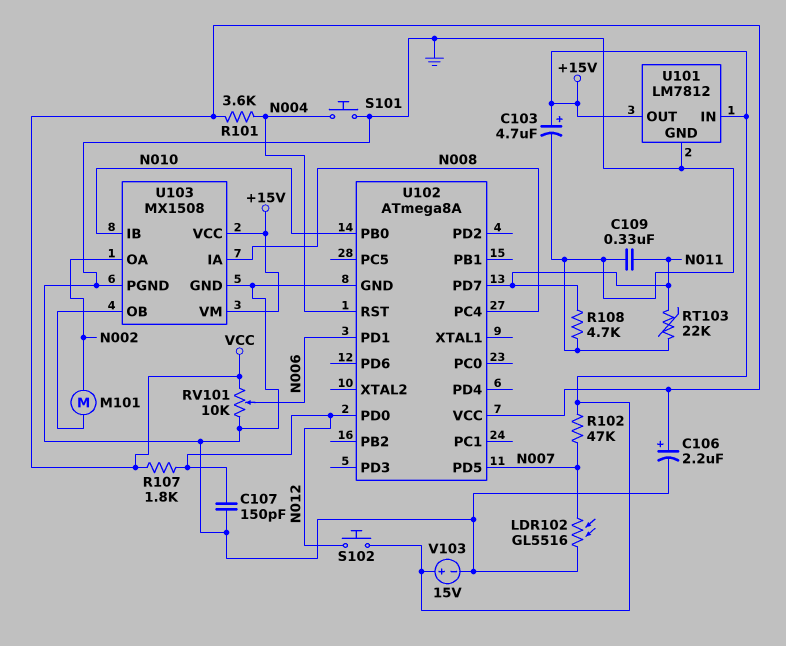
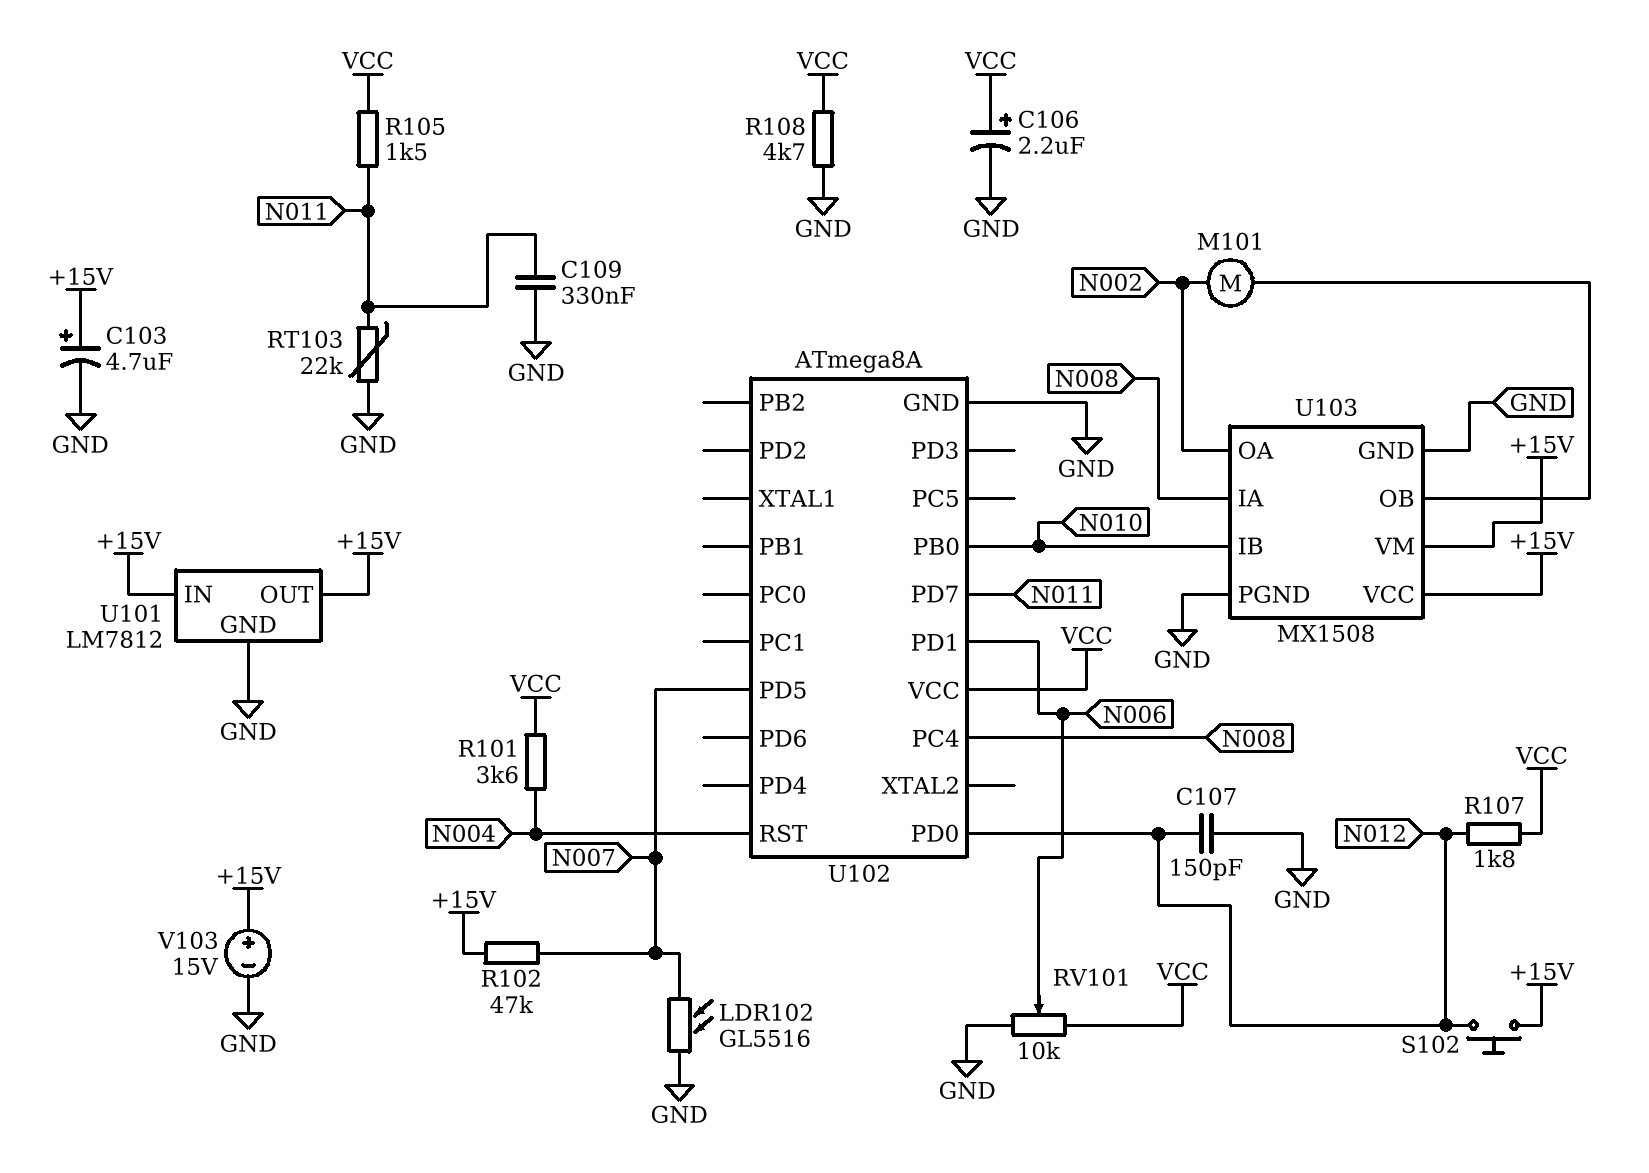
R105: none -> 1.5k (N011, VCC)
R108: 4.7k (GND, N011) -> 4.7k (GND, VCC)
S101: button (GND, N004) -> none

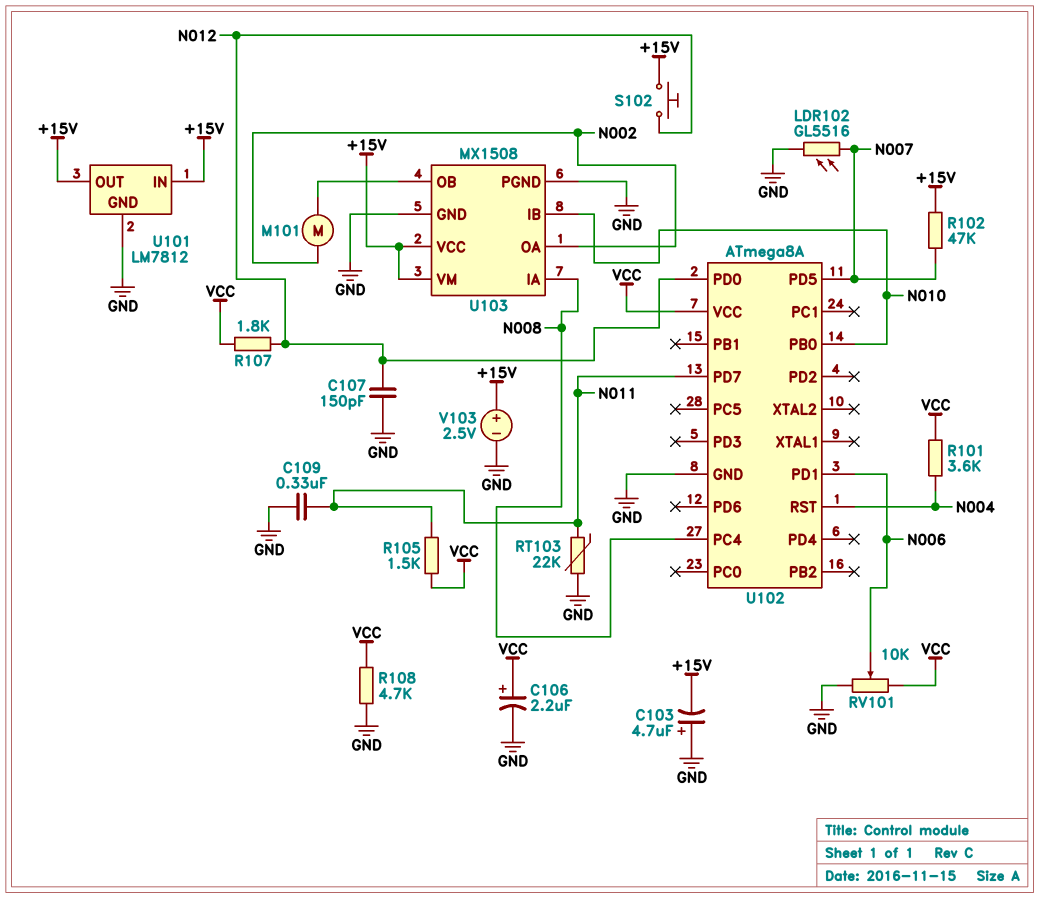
C103: 4.7uF (plus +15V, minus GND) -> 4.7uF (plus GND, minus +15V)
V103: 15V (plus +15V, minus GND) -> 2.5V (plus +15V, minus GND)

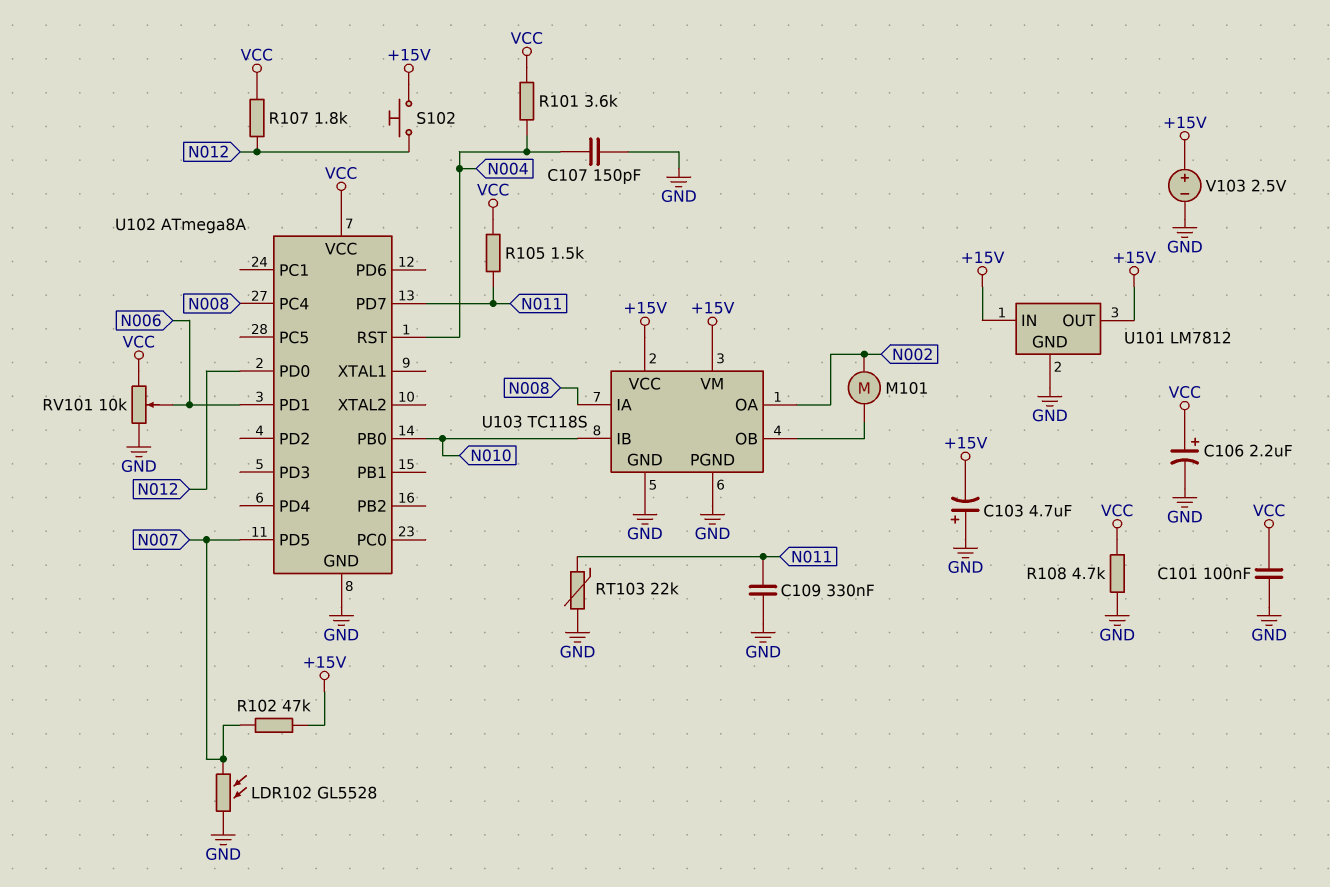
C101: none -> 100nF (GND, VCC)
C107: 150pF (GND, N012) -> 150pF (GND, N004)
LDR102: GL5516 (GND, N007) -> GL5528 (GND, N007)
U103: MX1508 -> TC118S

